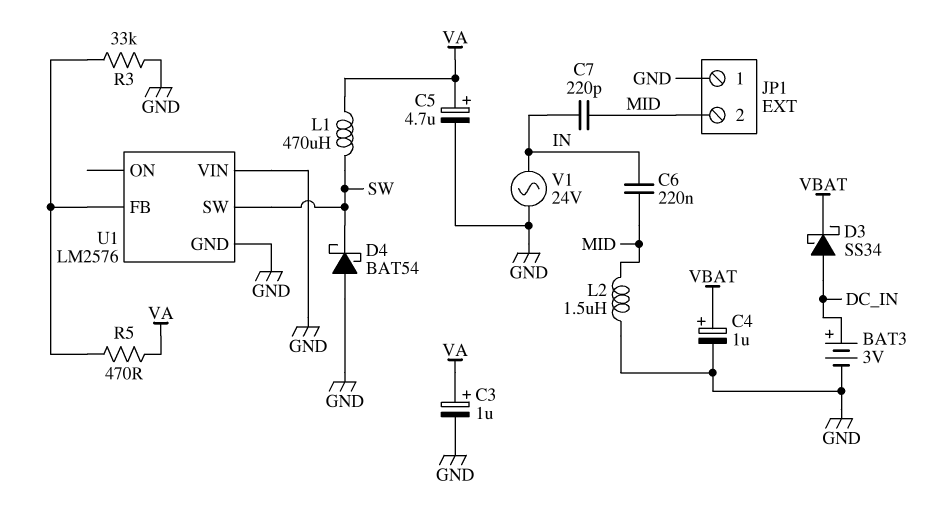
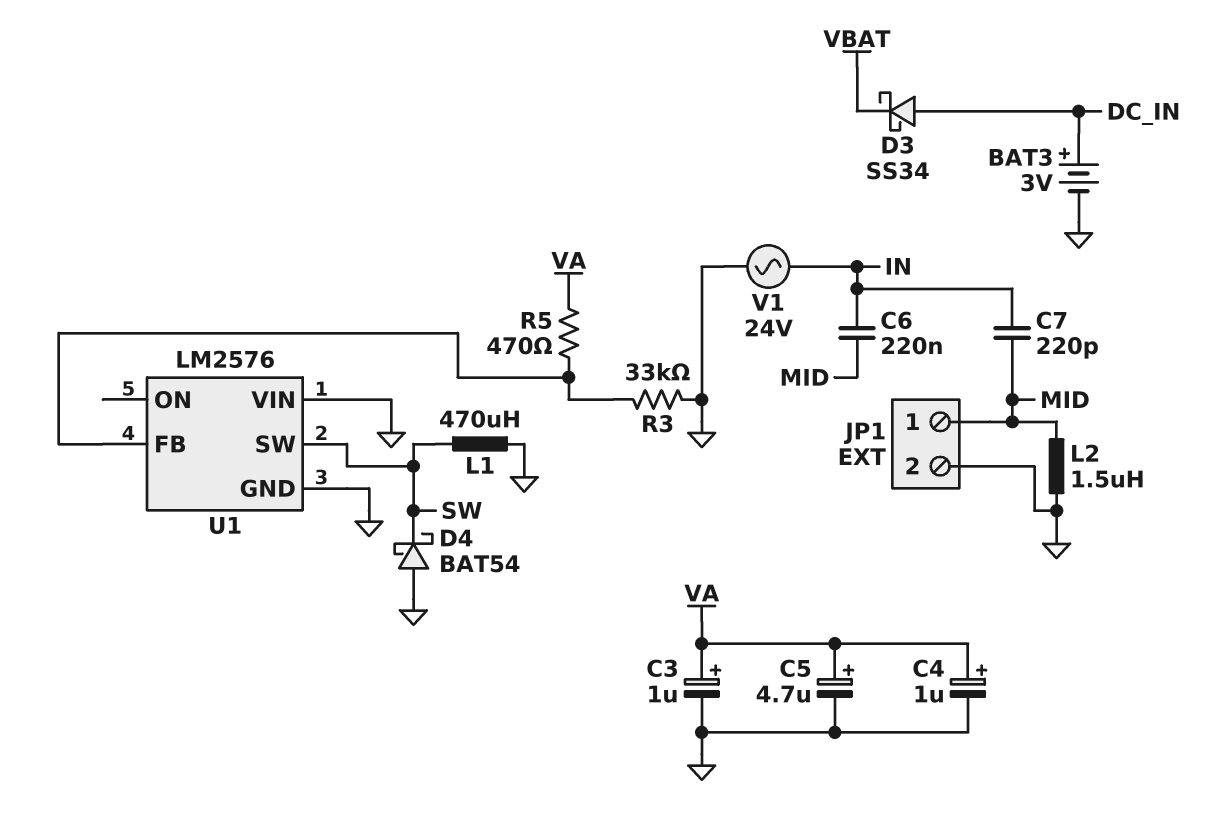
C4: 1uF (plus VBAT, minus GND) -> 1uF (plus VA, minus GND)
JP1 pin 1: GND -> MID
JP1 pin 2: MID -> GND
L1: 470uH (SW, VA) -> 470uH (GND, SW)

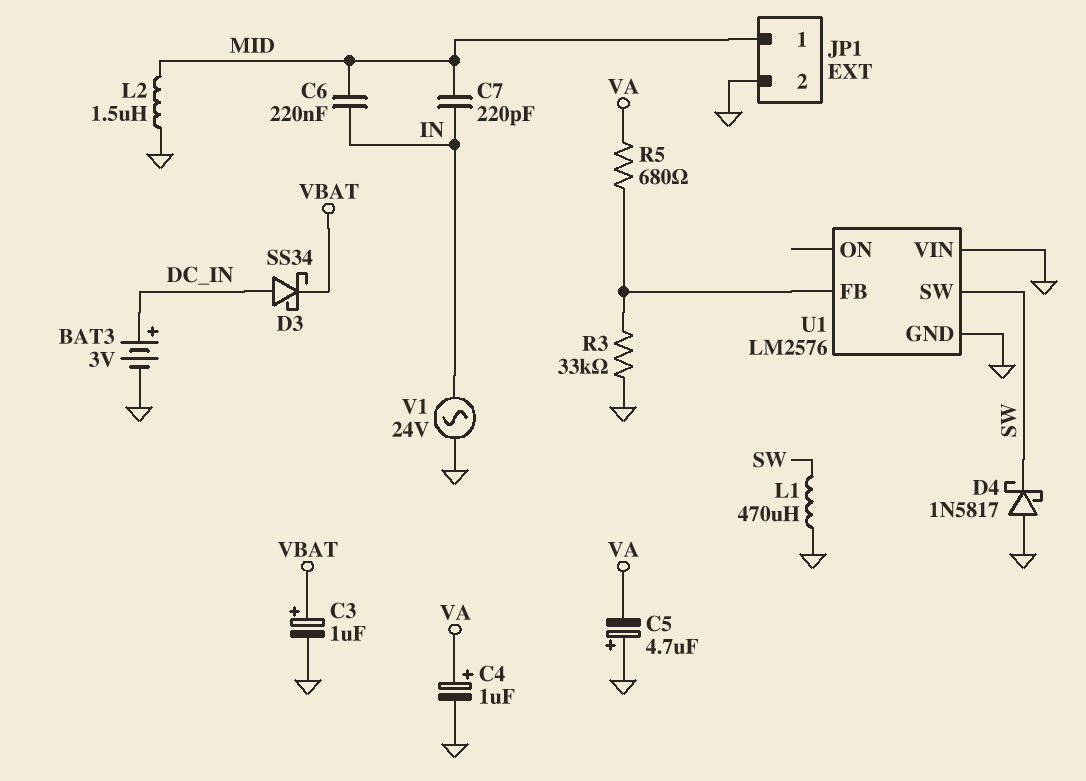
C3: 1uF (plus VA, minus GND) -> 1uF (plus VBAT, minus GND)
C5: 4.7uF (plus VA, minus GND) -> 4.7uF (plus GND, minus VA)
D4: schottky BAT54 (A GND, K SW) -> schottky 1N5817 (A GND, K SW)
R5: 470 (U1/FB, VA) -> 680 (U1/FB, VA)

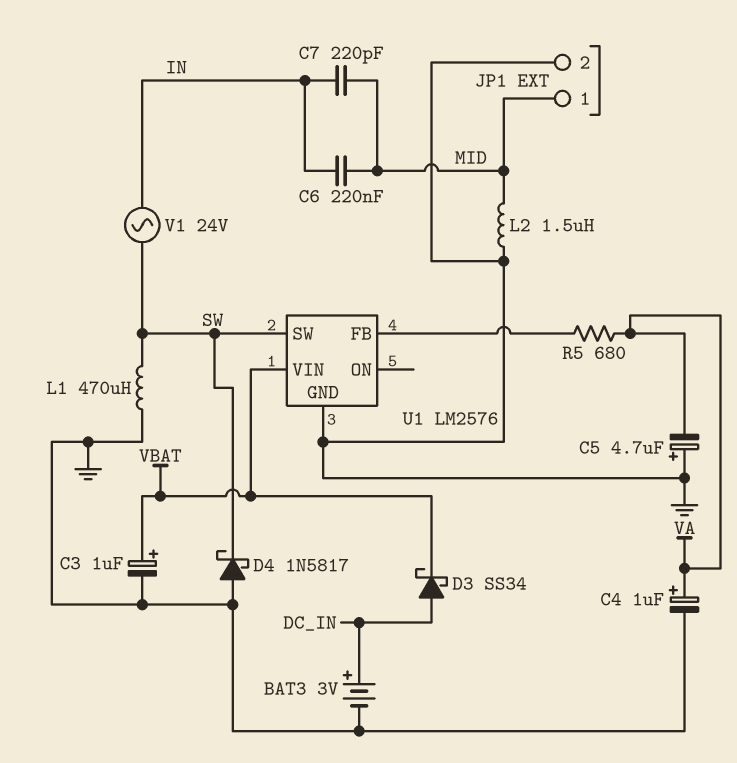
R3: 33k (GND, U1/FB) -> none
U1 pin VIN: GND -> VBAT
V1: AC 24V (GND, IN) -> AC 24V (IN, SW)

